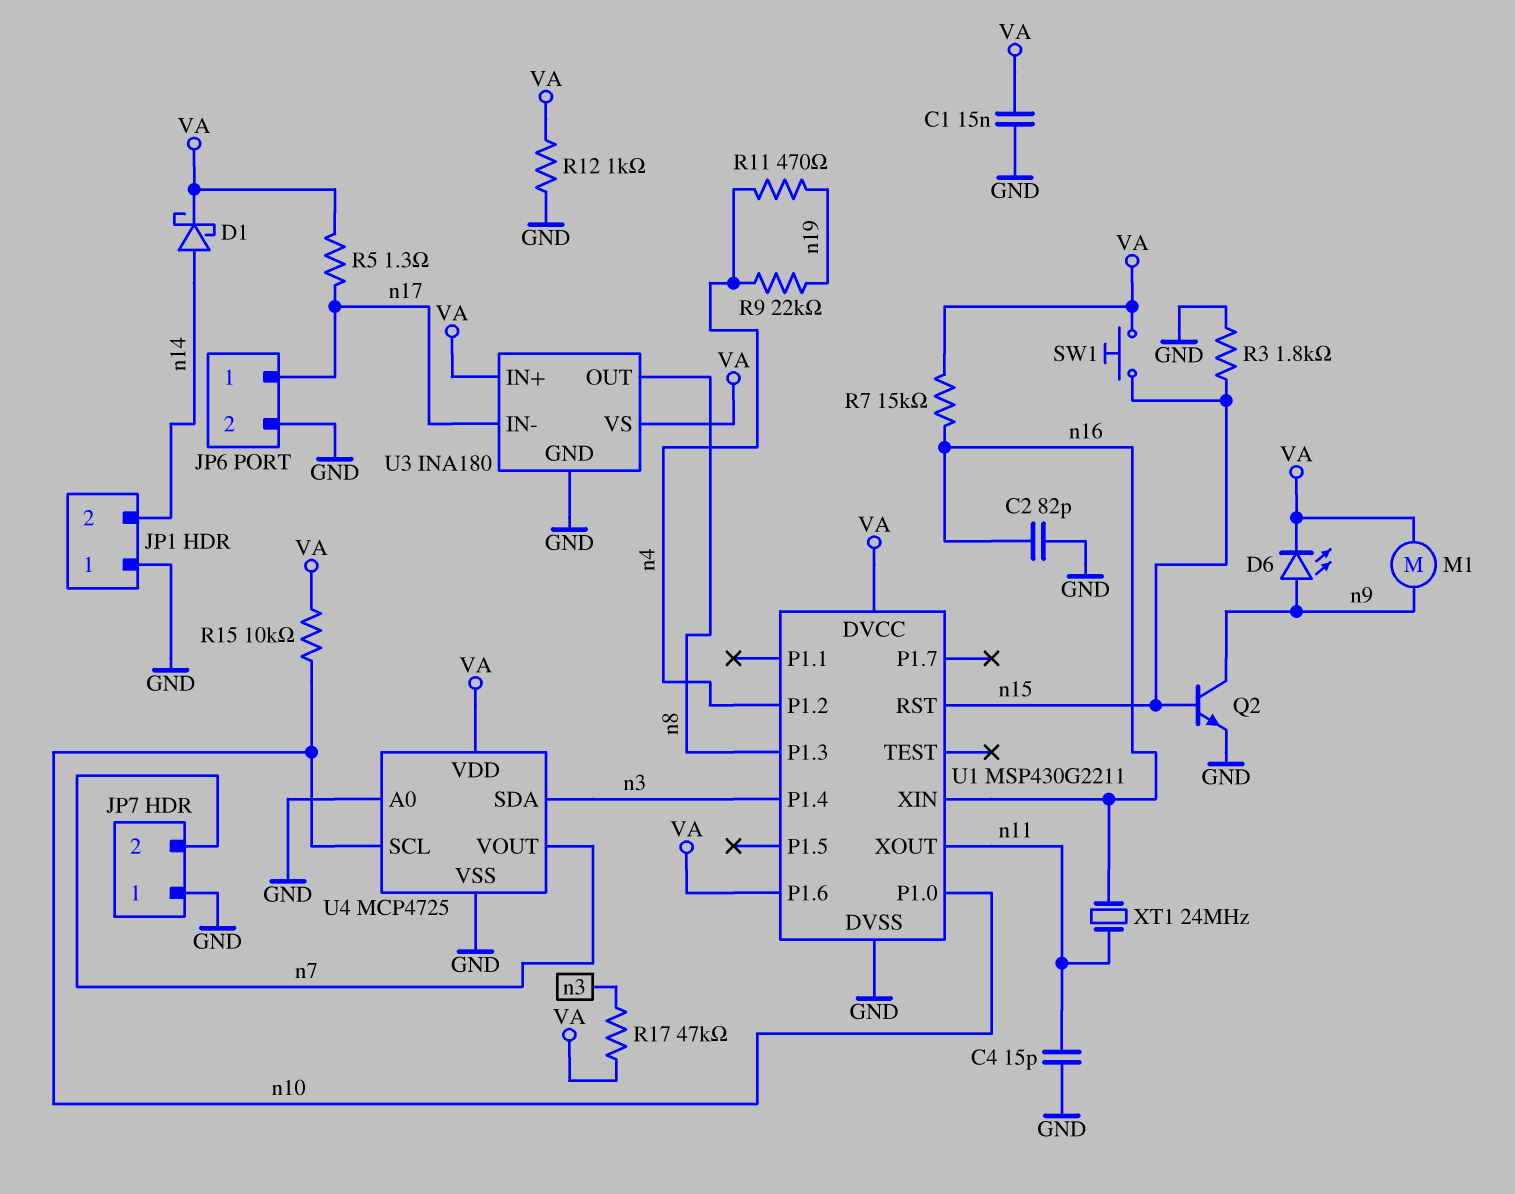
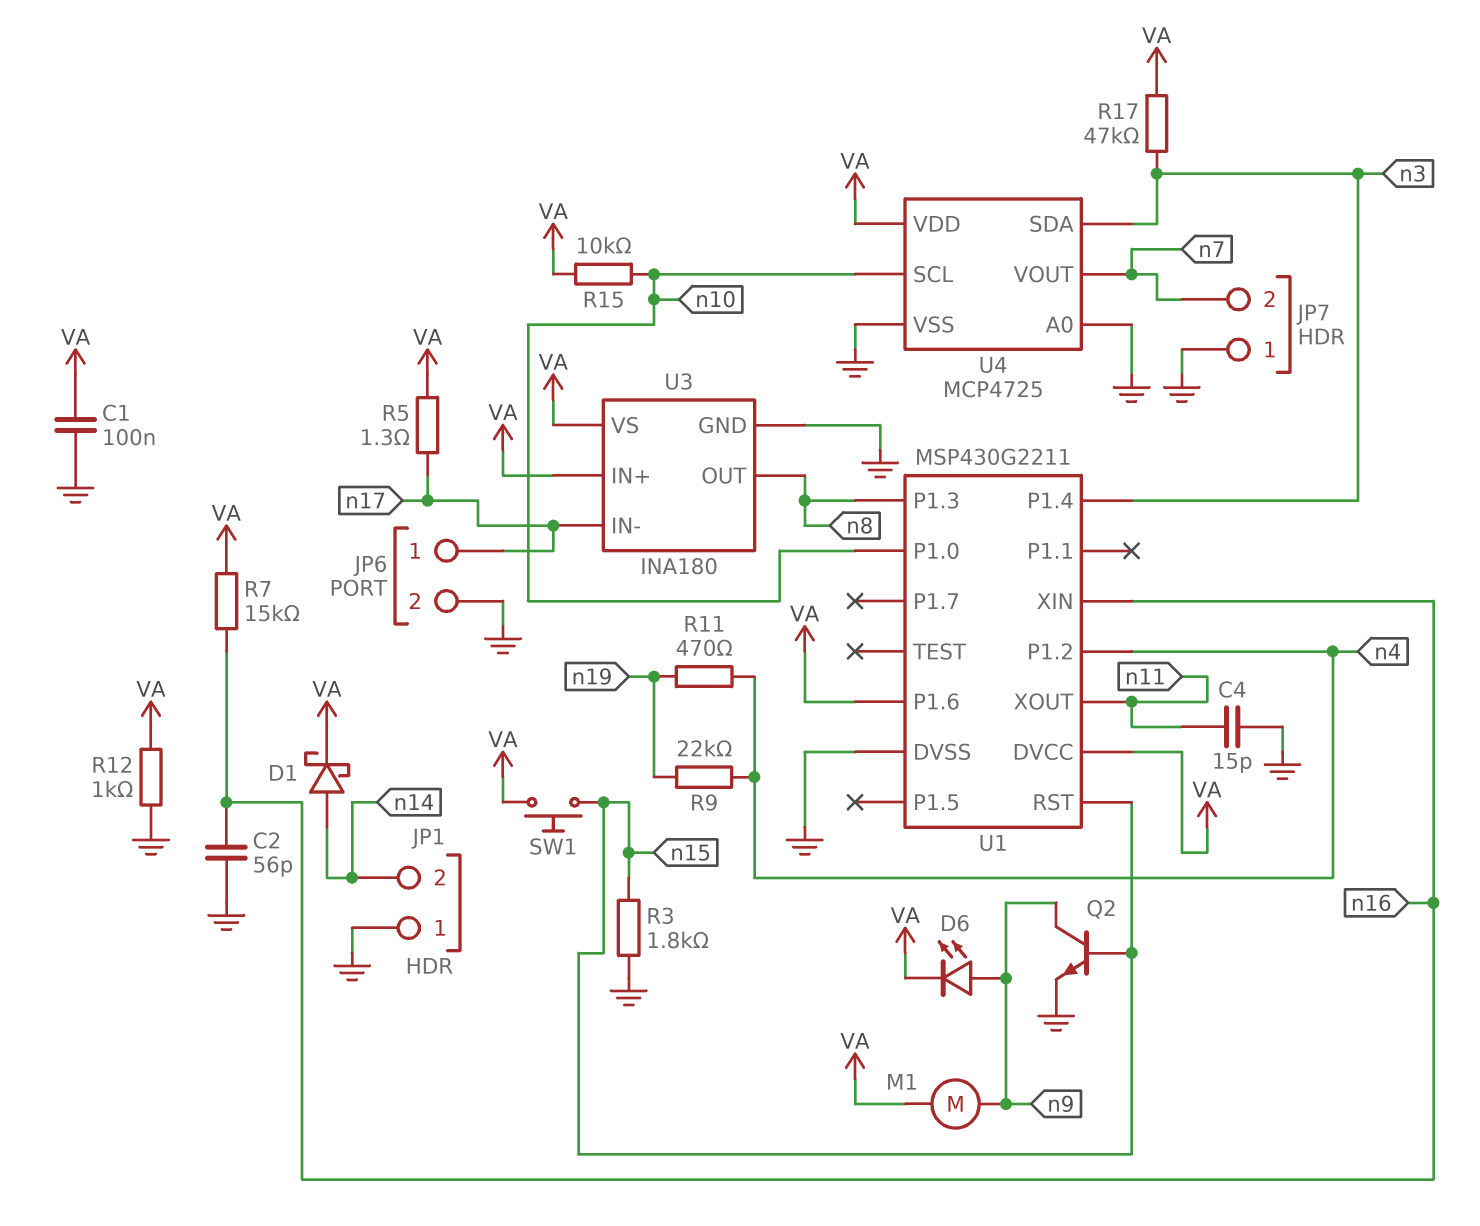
C1: 15nF (GND, VA) -> 100nF (GND, VA)
C2: 82pF (GND, n16) -> 56pF (GND, n16)
XT1: 24MHz (n11, n16) -> none

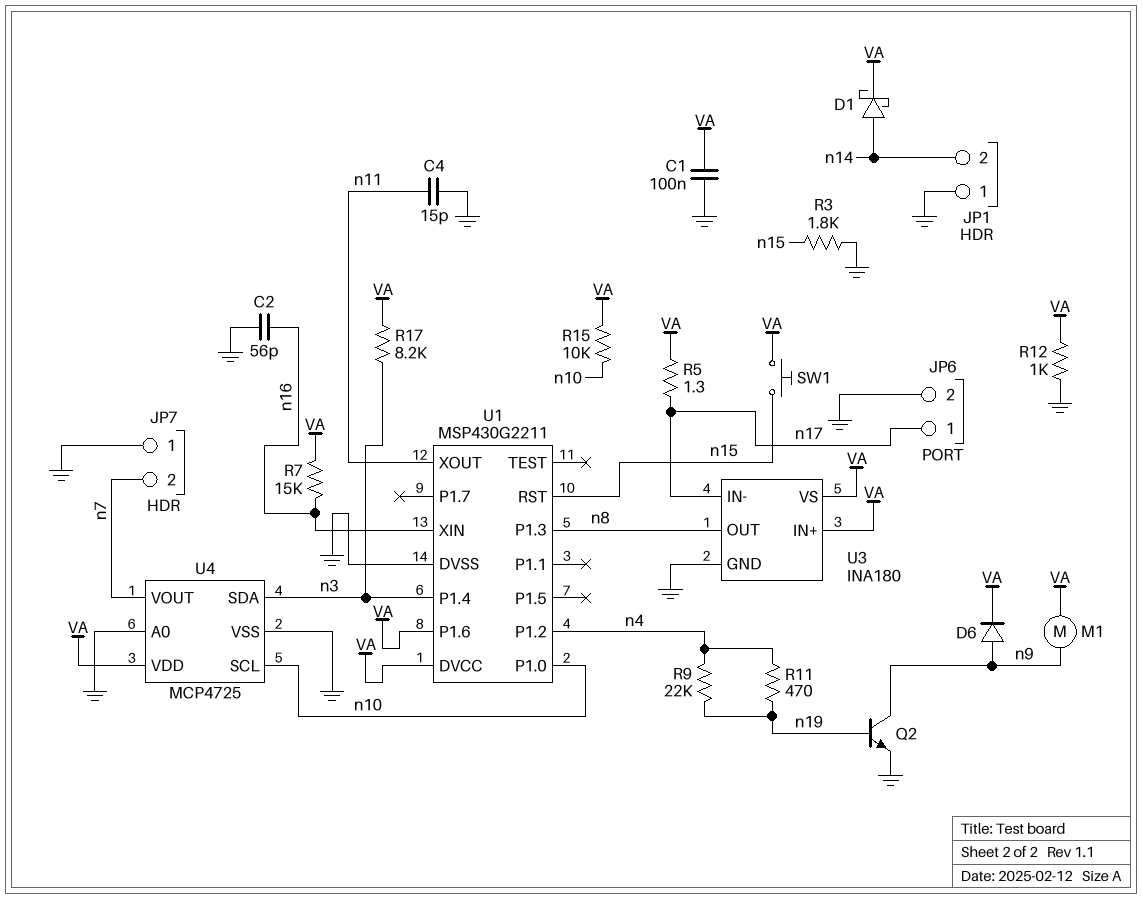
D6: LED (A n9, K VA) -> diode (A n9, K VA)
Q2: NPN (B n15, C n9, E GND) -> NPN (B n19, C n9, E GND)
R17: 47k (VA, n3) -> 8.2k (VA, n3)

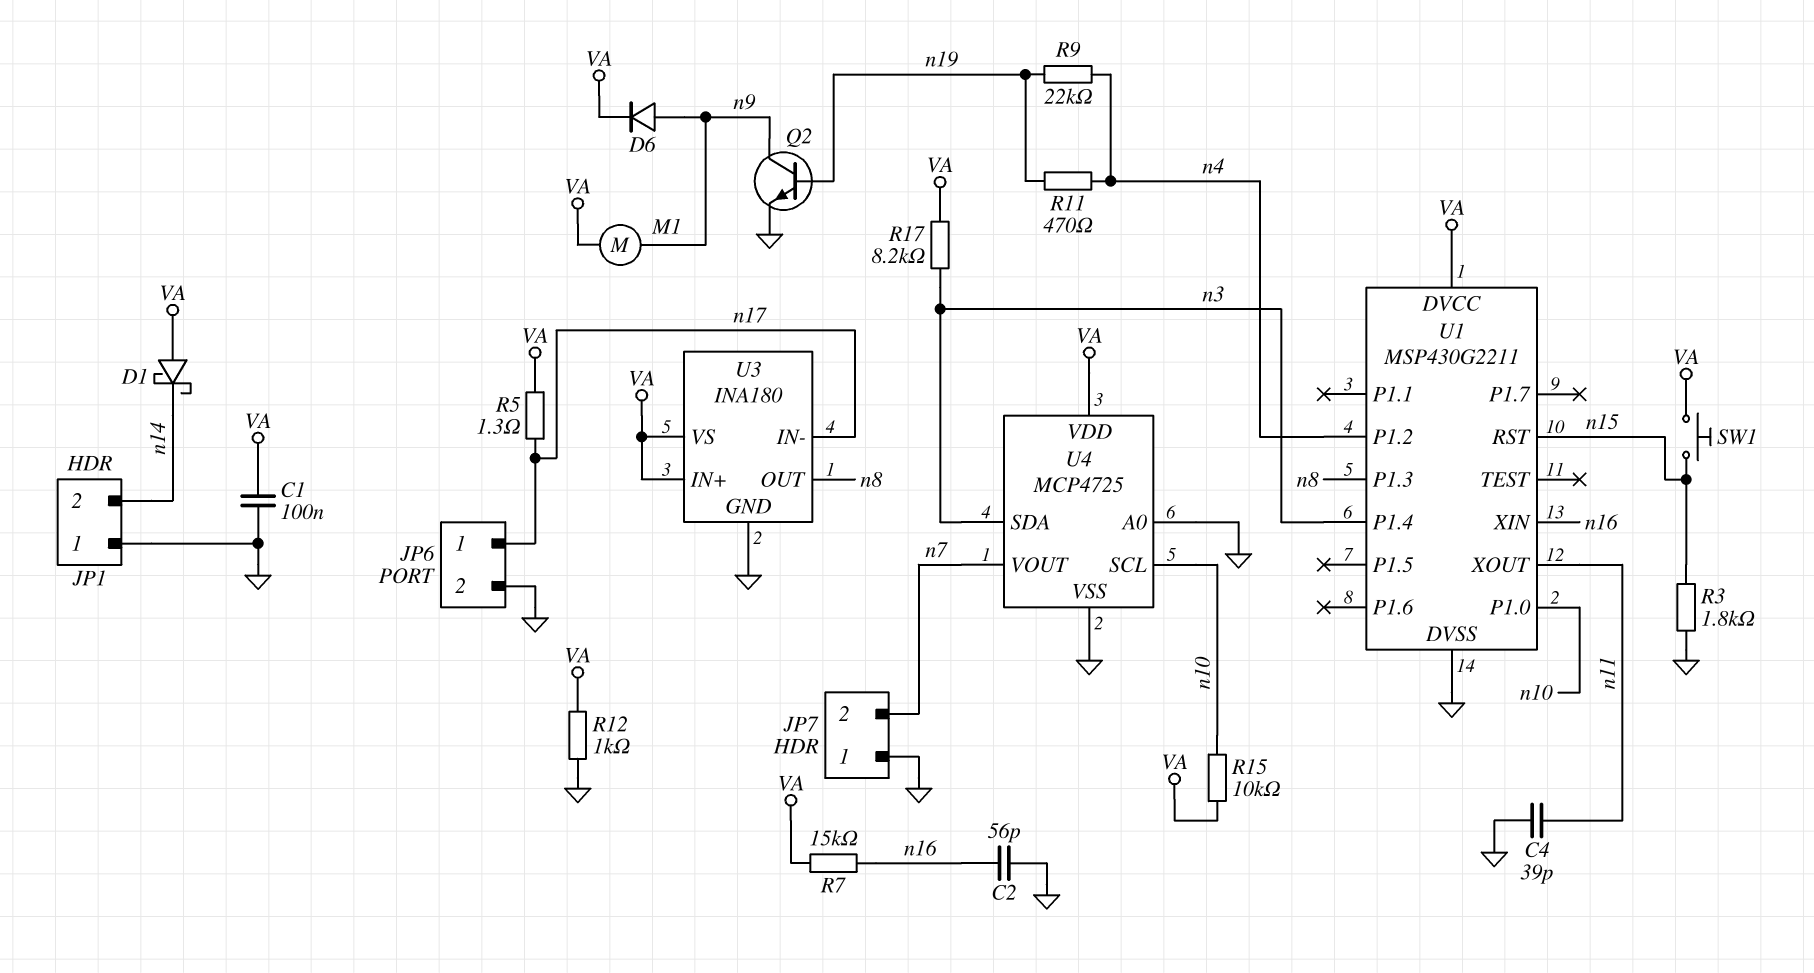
C4: 15pF (GND, n11) -> 39pF (GND, n11)
D1: schottky (A n14, K VA) -> schottky (A VA, K n14)
U1 pin P1.6: VA -> none

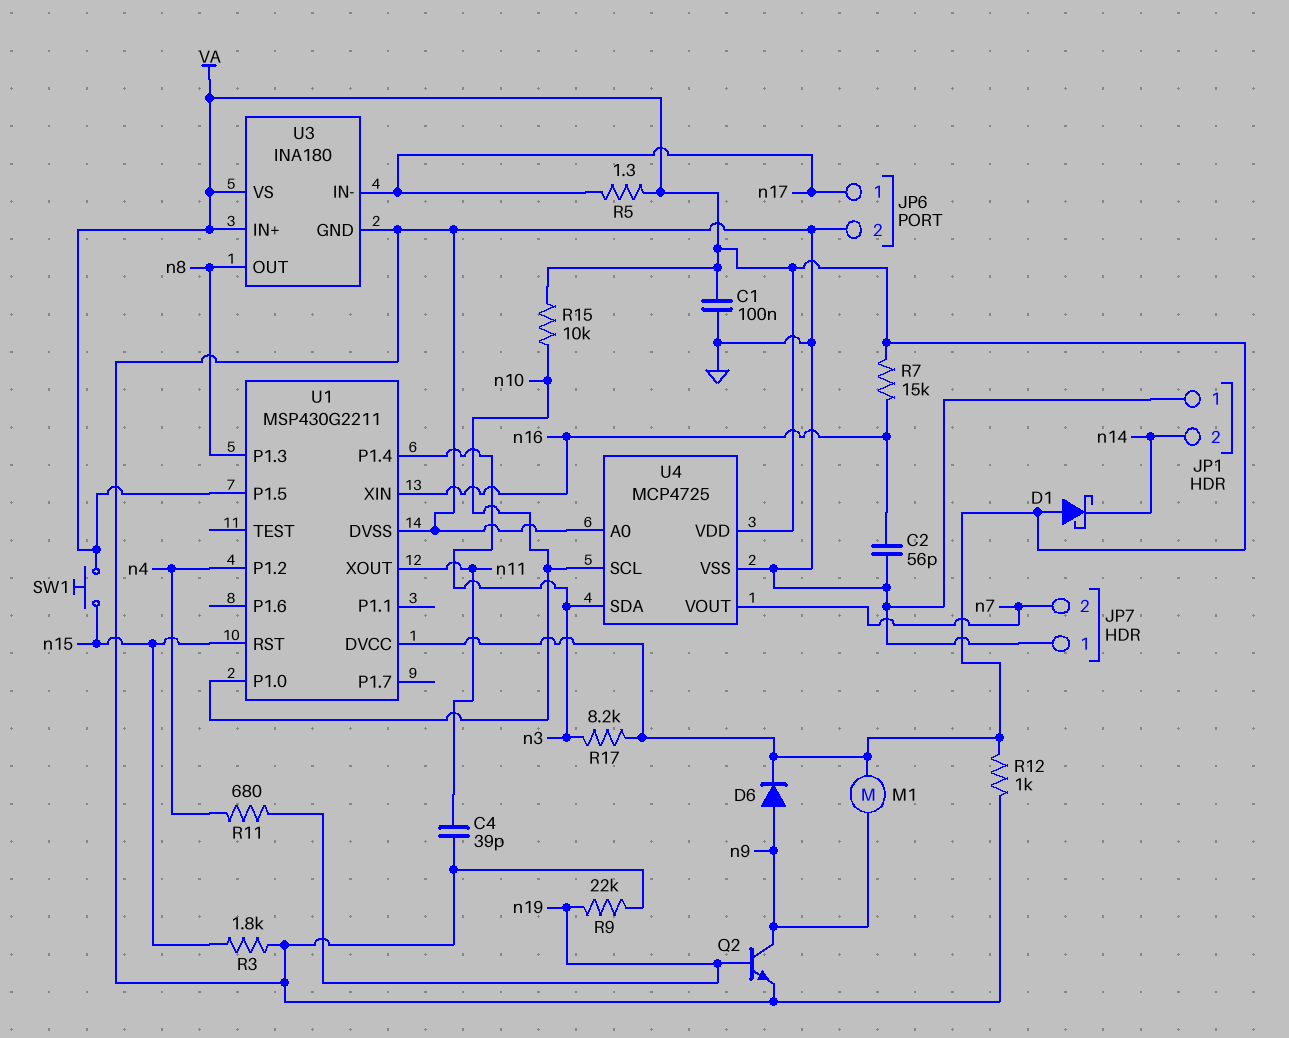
R9: 22k (n4, n19) -> 22k (GND, n19)
R11: 470 (n4, n19) -> 680 (n4, n19)
U1 pin P1.5: none -> VA

